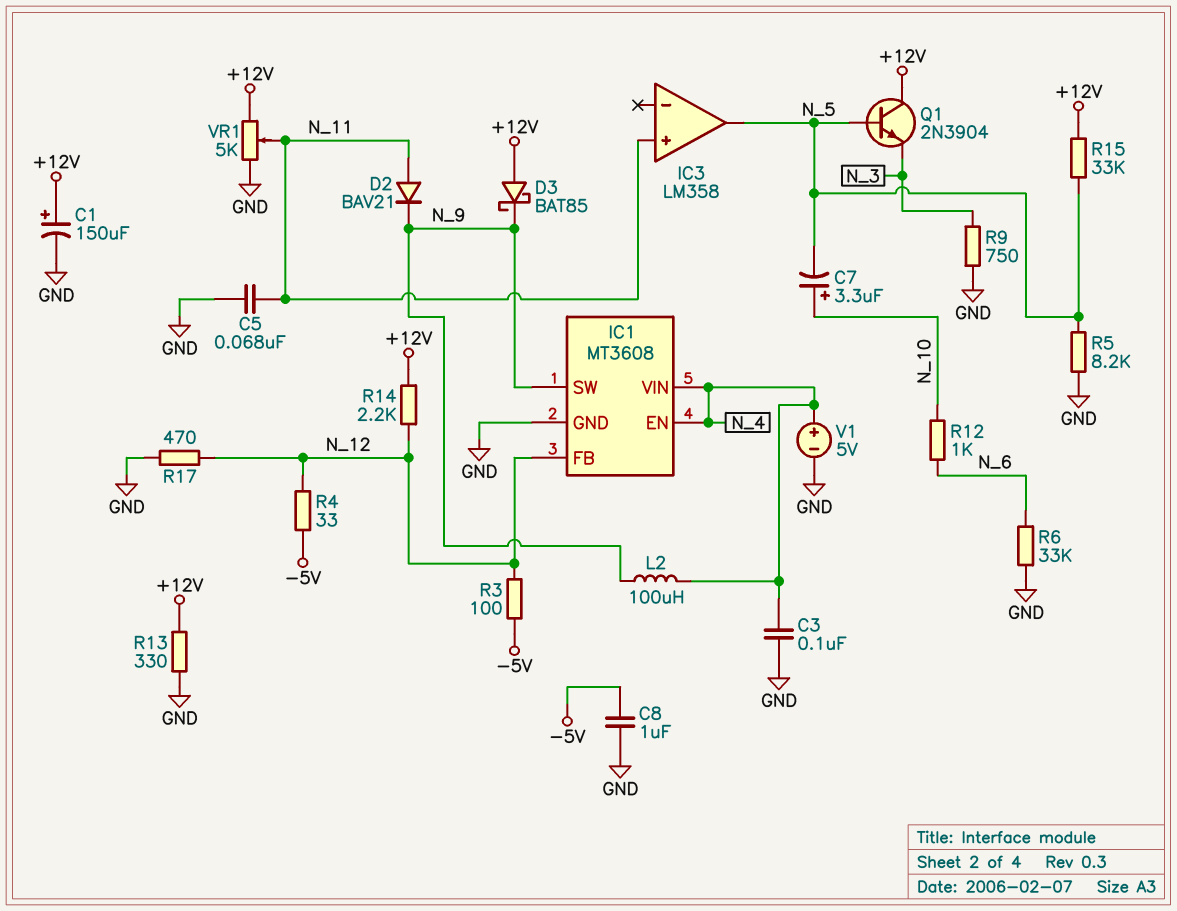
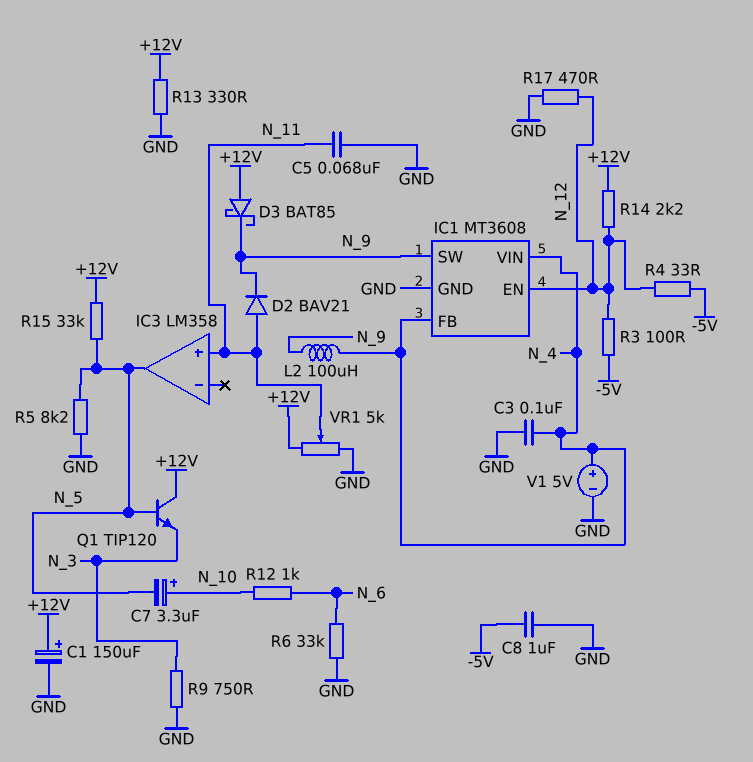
IC1 pin EN: N_4 -> N_12
IC1 pin FB: N_12 -> N_4
Q1: NPN 2N3904 (B N_5, C +12V, E N_3) -> NPN TIP120 (B N_5, C +12V, E N_3)

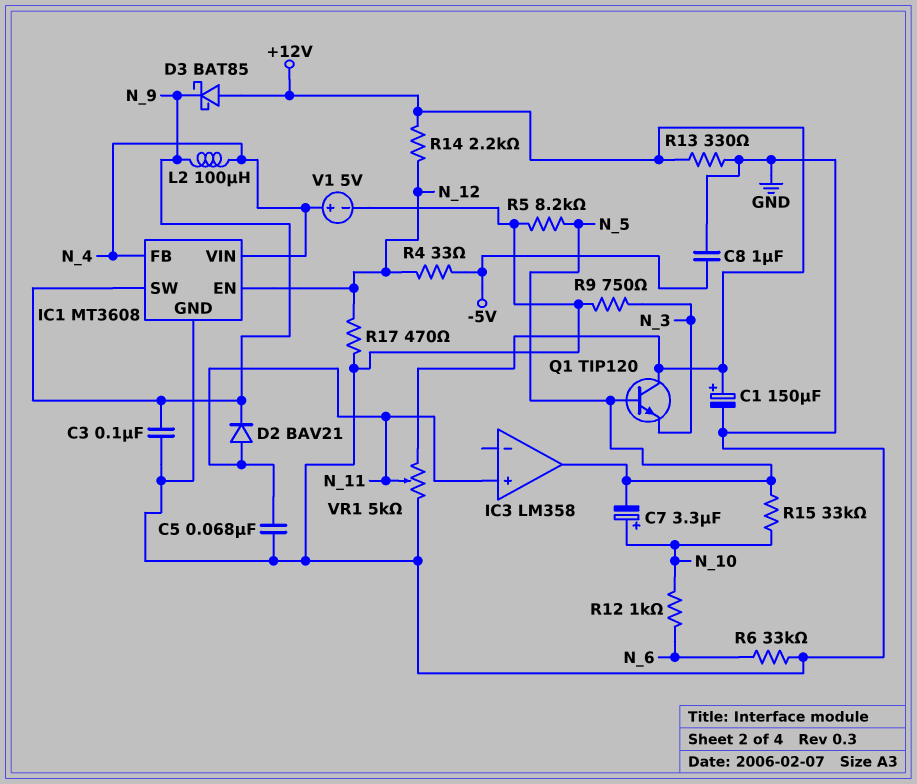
C3: 100nF (GND, N_4) -> 100nF (GND, N_9)
R3: 100 (-5V, N_12) -> none
R15: 33k (+12V, N_5) -> 33k (N_5, N_10)

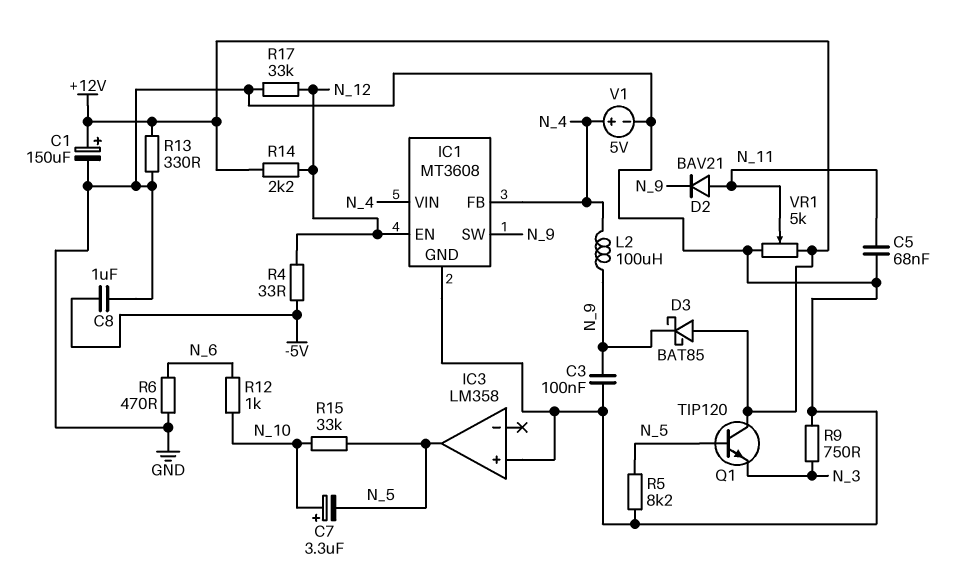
IC3 pin in+: N_11 -> GND
R6: 33k (GND, N_6) -> 470 (GND, N_6)
R17: 470 (GND, N_12) -> 33k (GND, N_12)

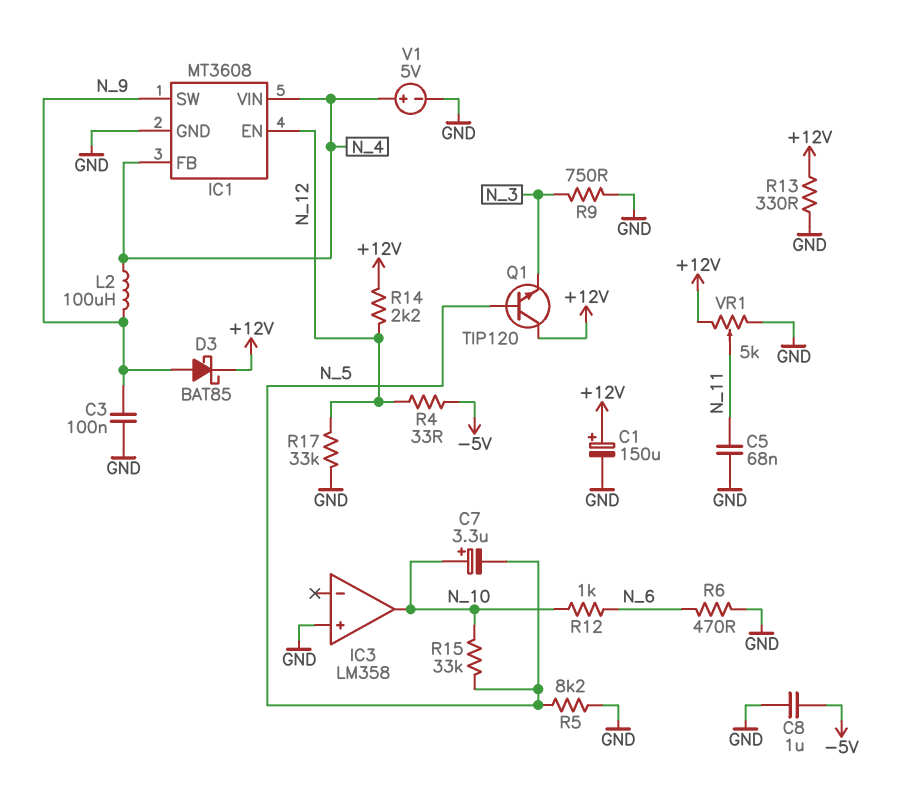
D2: diode BAV21 (A N_11, K N_9) -> none
D3: schottky BAT85 (A +12V, K N_9) -> schottky BAT85 (A N_9, K +12V)
IC3 pin out: N_5 -> N_10

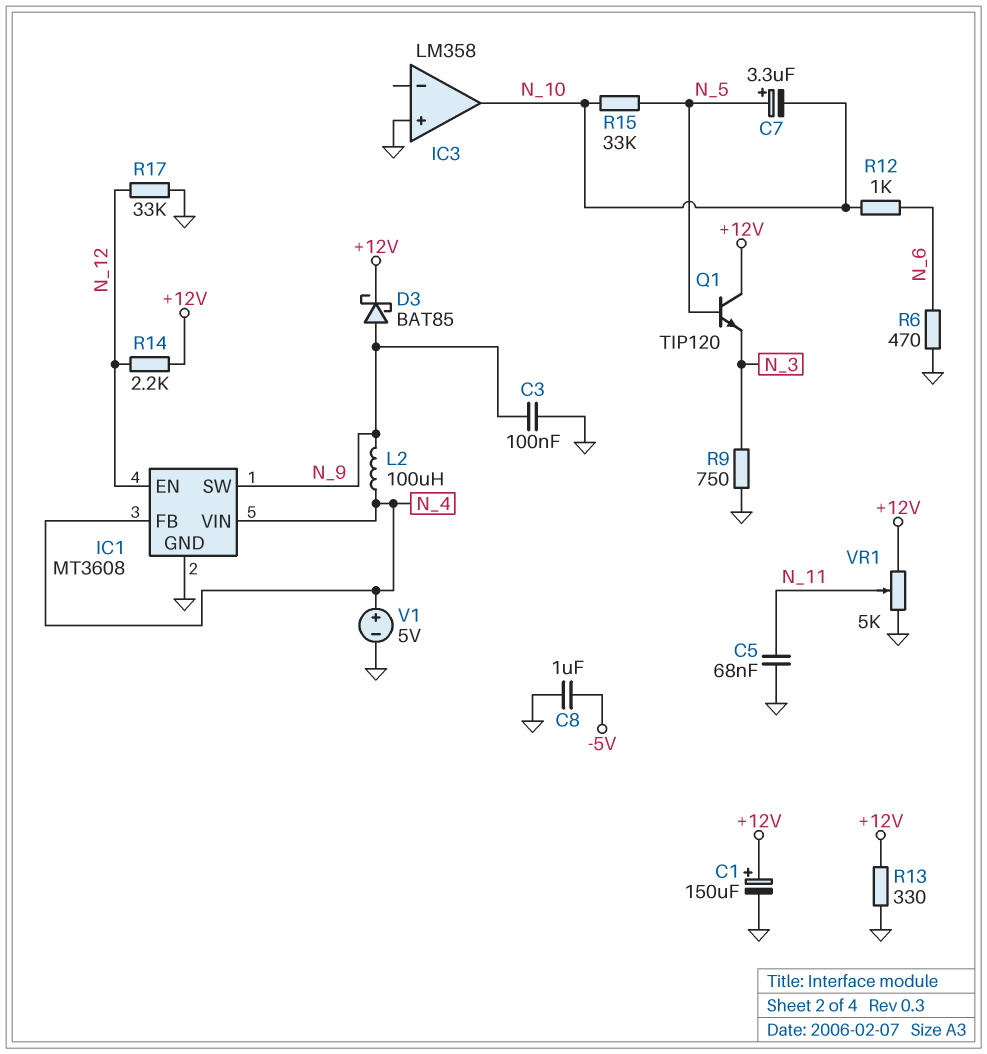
C7: 3.3uF (plus N_10, minus N_5) -> 3.3uF (plus N_5, minus N_10)
R4: 33 (-5V, N_12) -> none
R5: 8.2k (GND, N_5) -> none

